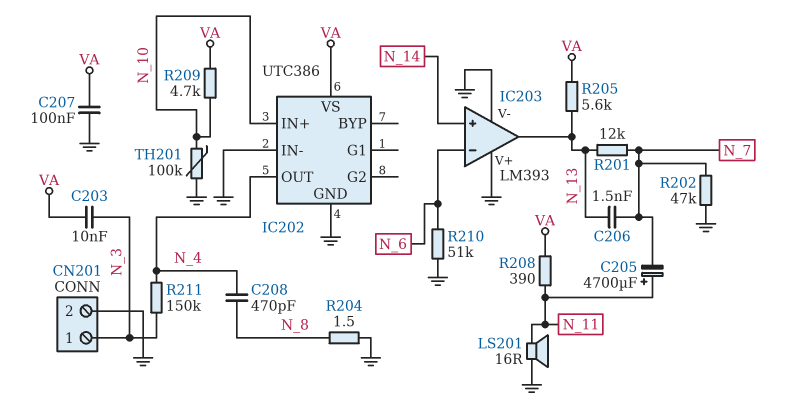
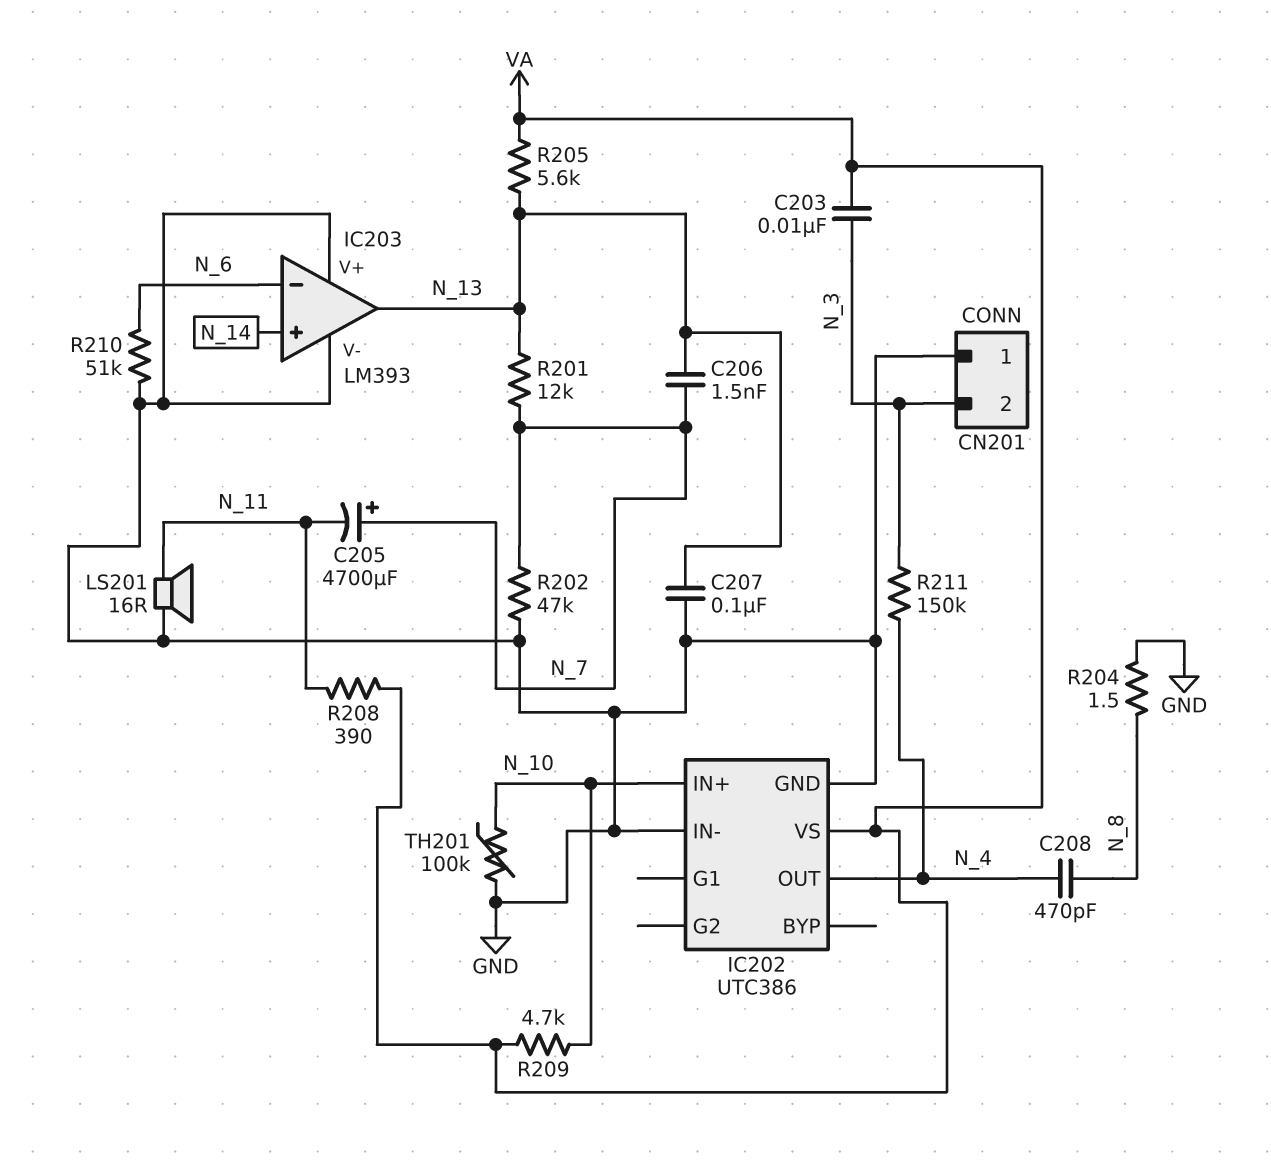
C205: 4700uF (plus N_11, minus N_7) -> 4700uF (plus N_7, minus N_11)
C207: 100nF (GND, VA) -> 100nF (GND, N_13)
CN201 pin 1: N_3 -> GND
CN201 pin 2: GND -> N_3

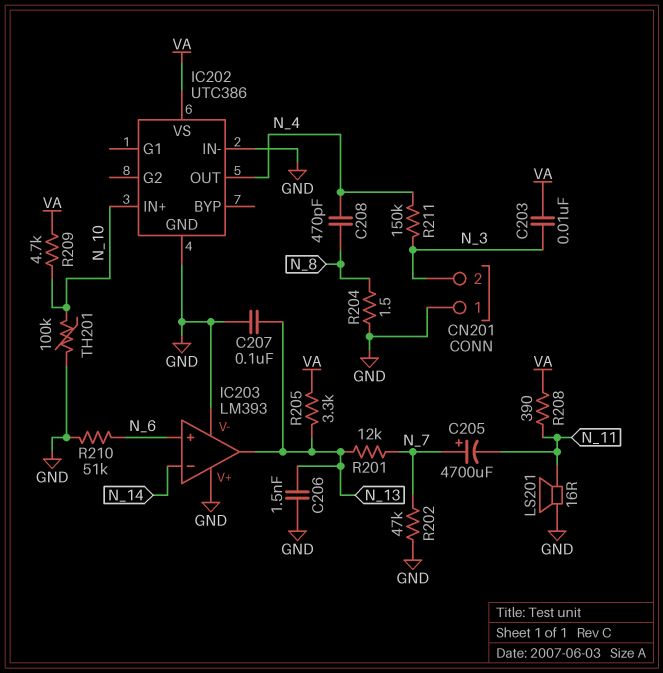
C206: 1.5nF (N_7, N_13) -> 1.5nF (GND, N_13)
IC203 pin in+: N_14 -> N_6
IC203 pin in-: N_6 -> N_14
R205: 5.6k (N_13, VA) -> 3.3k (N_13, VA)

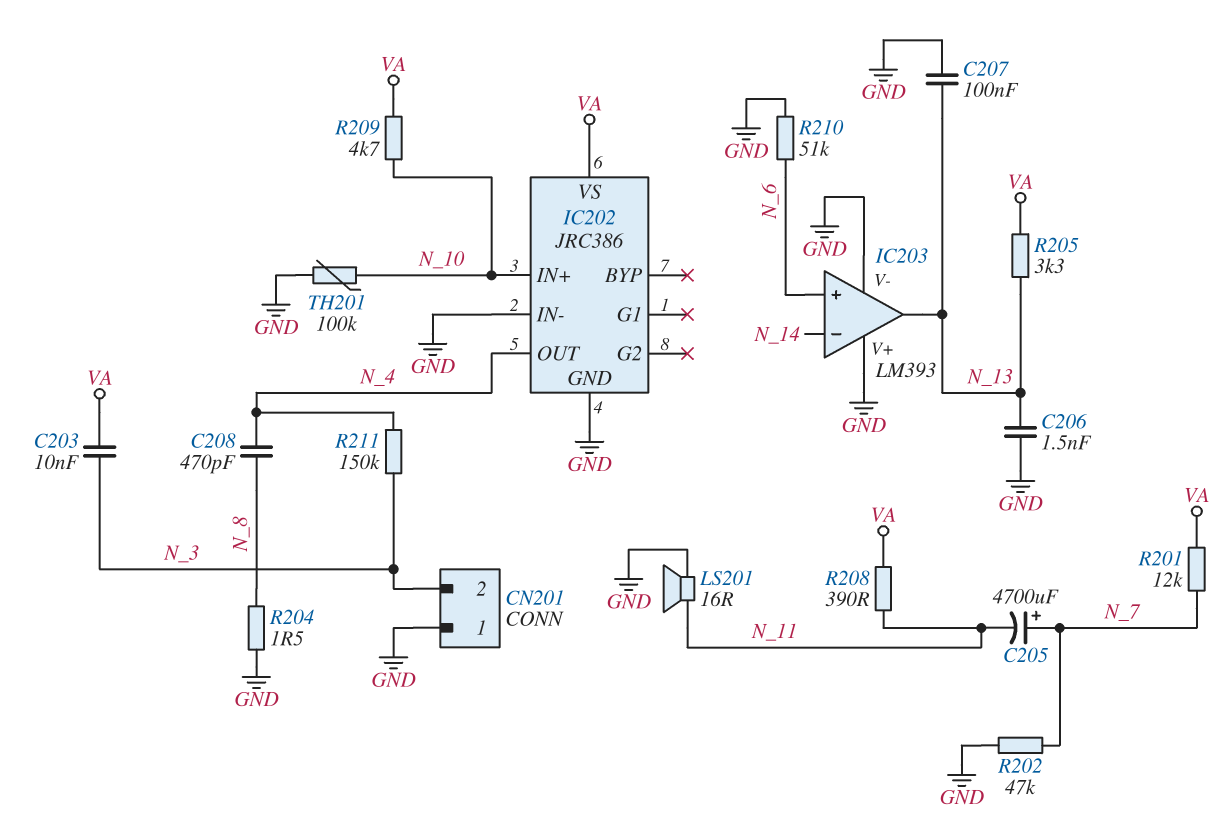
IC202: UTC386 -> JRC386
R201: 12k (N_7, N_13) -> 12k (N_7, VA)

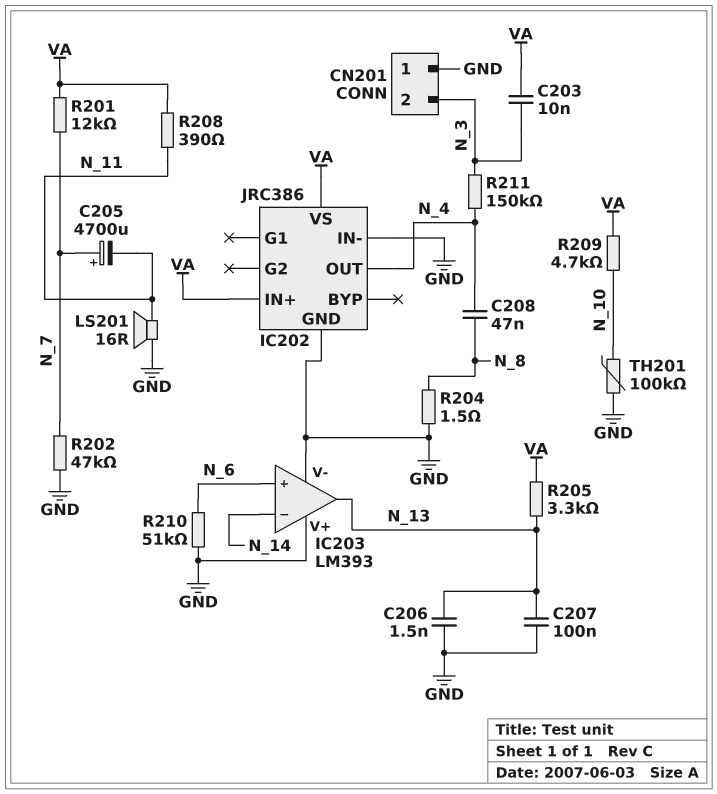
C208: 470pF (N_4, N_8) -> 47nF (N_4, N_8)
IC202 pin IN+: N_10 -> VA

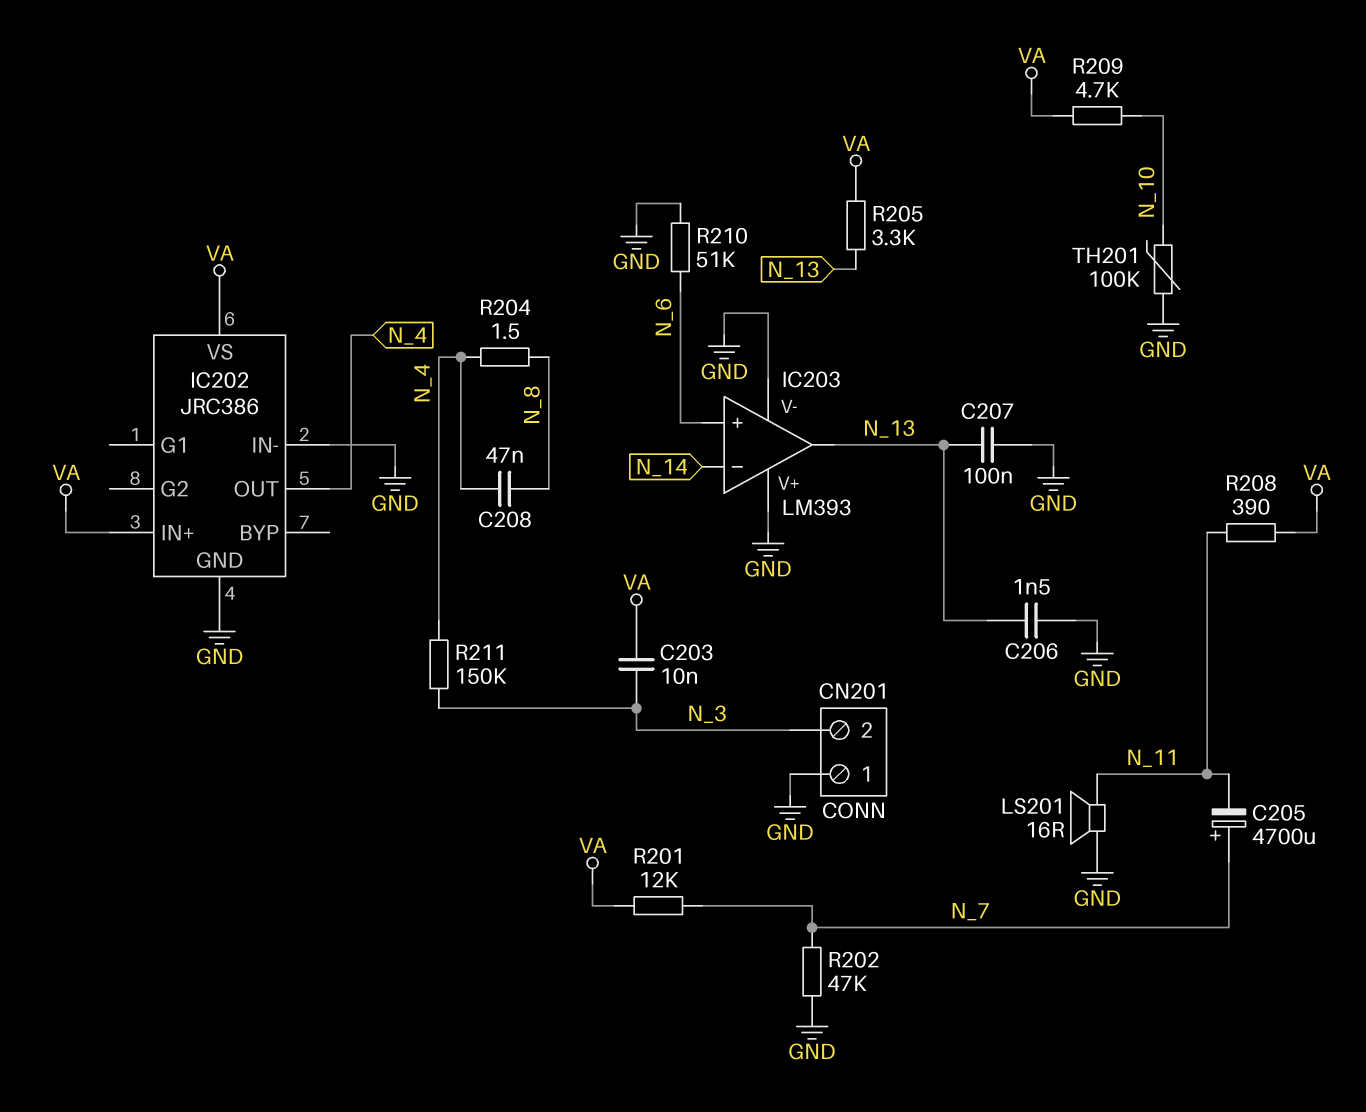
R204: 1.5 (GND, N_8) -> 1.5 (N_4, N_8)

